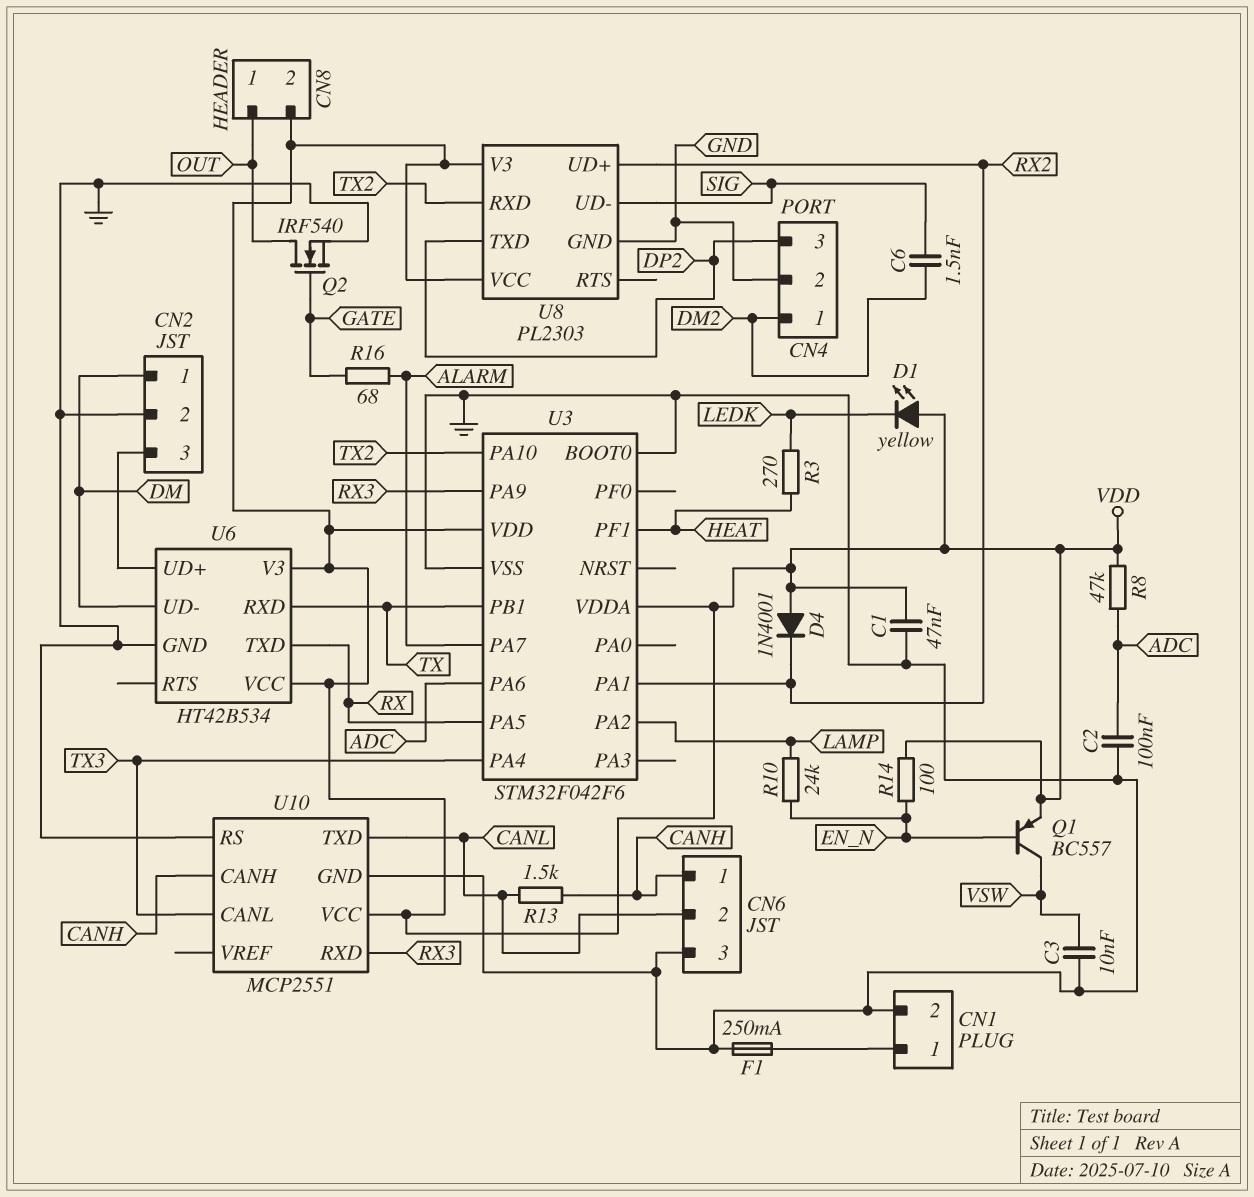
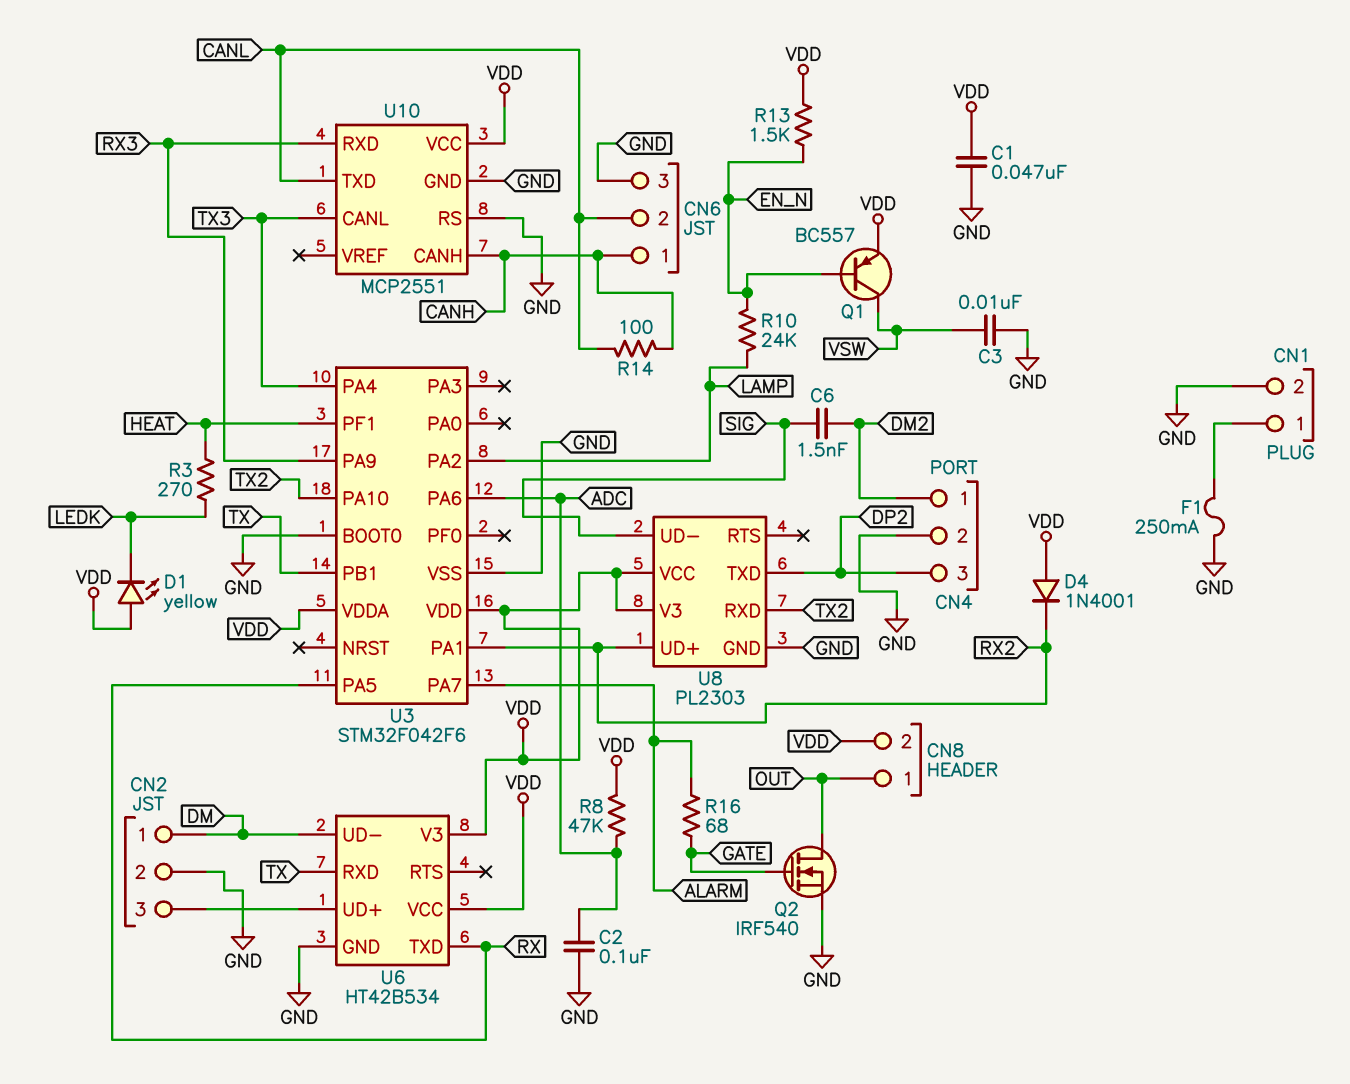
R13: 1.5k (CANH, CANL) -> 1.5k (EN_N, VDD)
R14: 100 (EN_N, VDD) -> 100 (CANH, CANL)

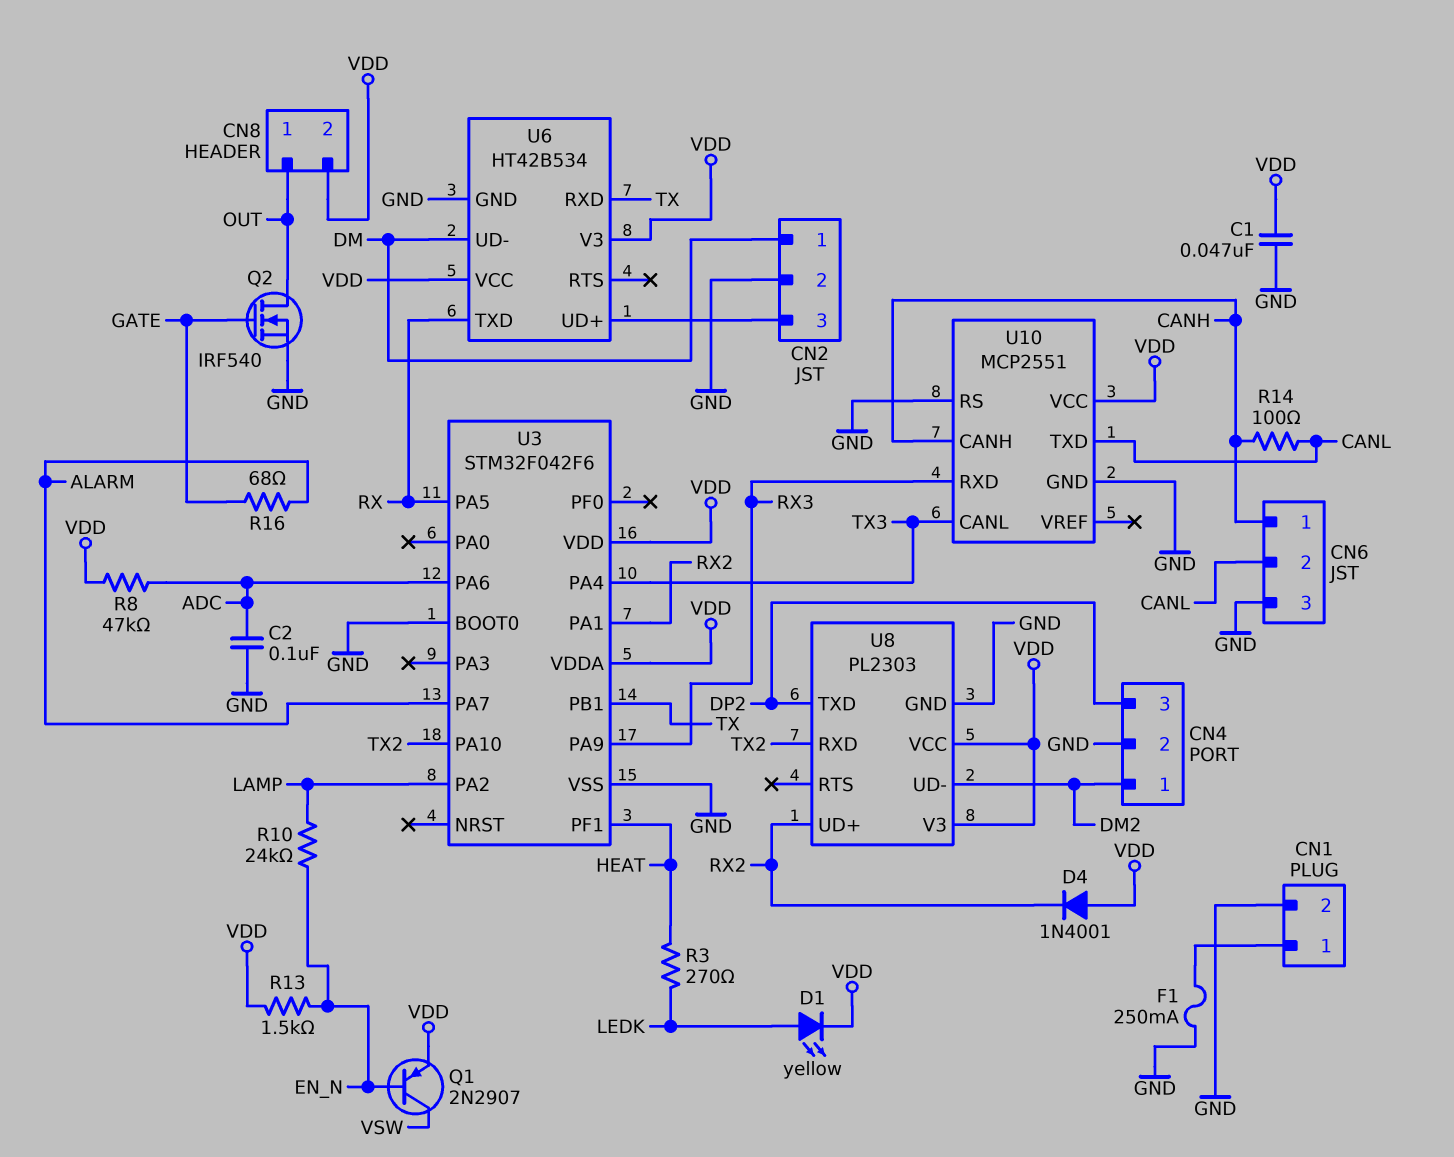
C3: 10nF (GND, VSW) -> none
C6: 1.5nF (DM2, SIG) -> none
D1: LED yellow (A VDD, K LEDK) -> LED yellow (A LEDK, K VDD)
Q1: PNP BC557 (B EN_N, C VSW, E VDD) -> PNP 2N2907 (B EN_N, C VSW, E VDD)
U8 pin UD-: SIG -> DM2

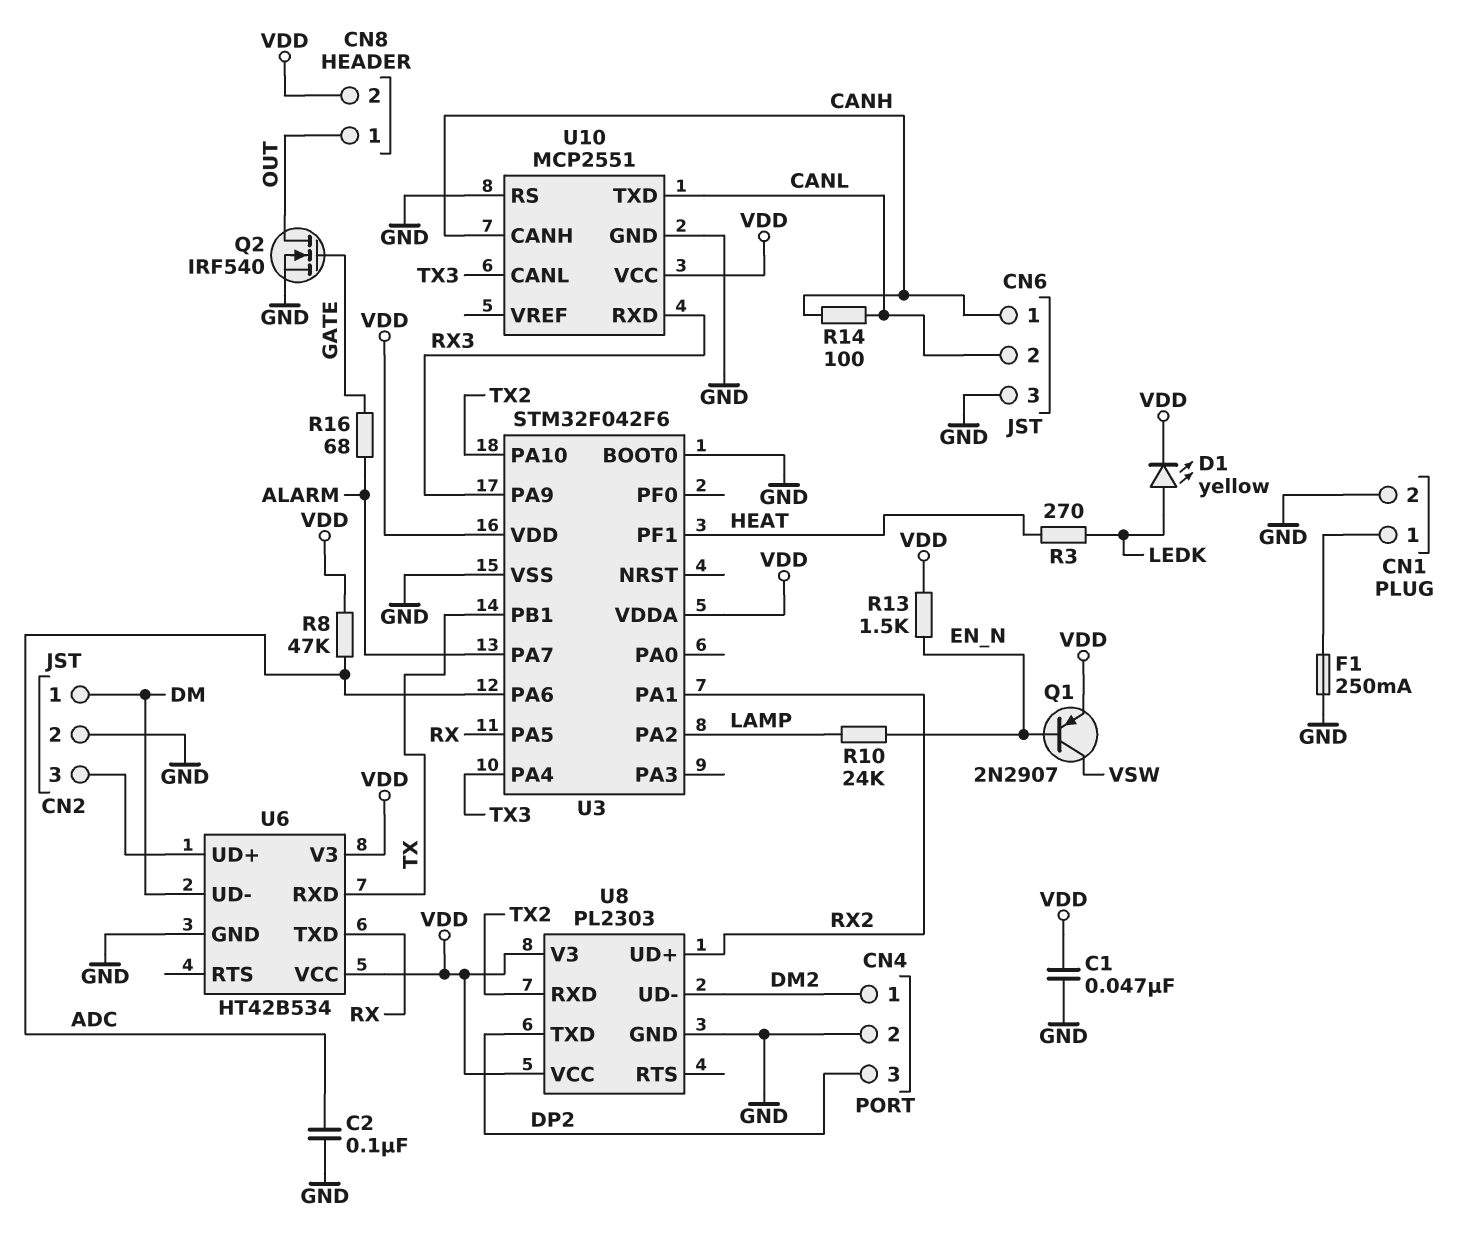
D4: diode 1N4001 (A VDD, K RX2) -> none

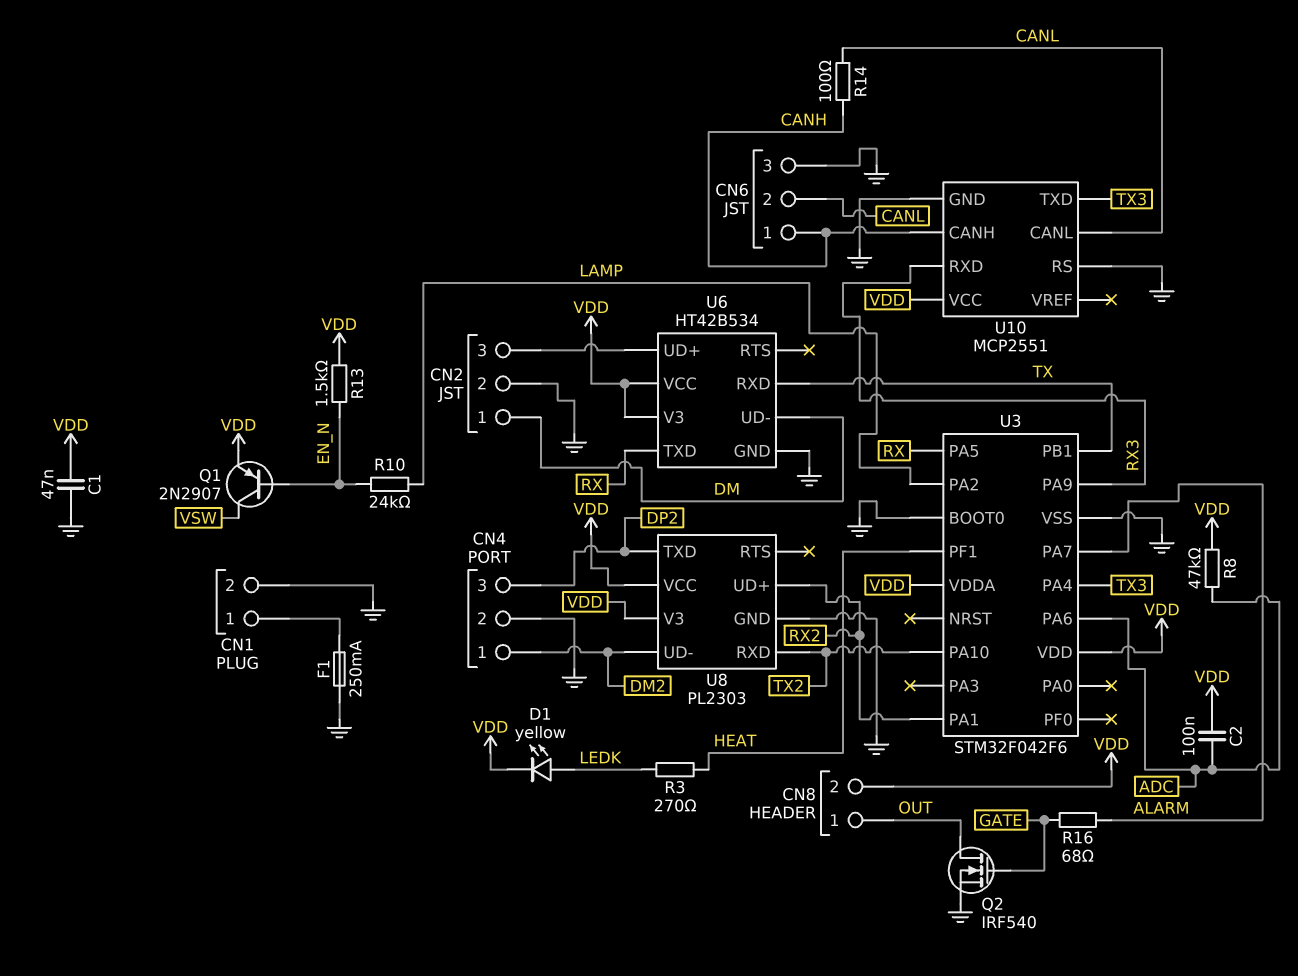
C2: 100nF (ADC, GND) -> 100nF (ADC, VDD)
U10 pin CANL: TX3 -> CANL
U10 pin TXD: CANL -> TX3

